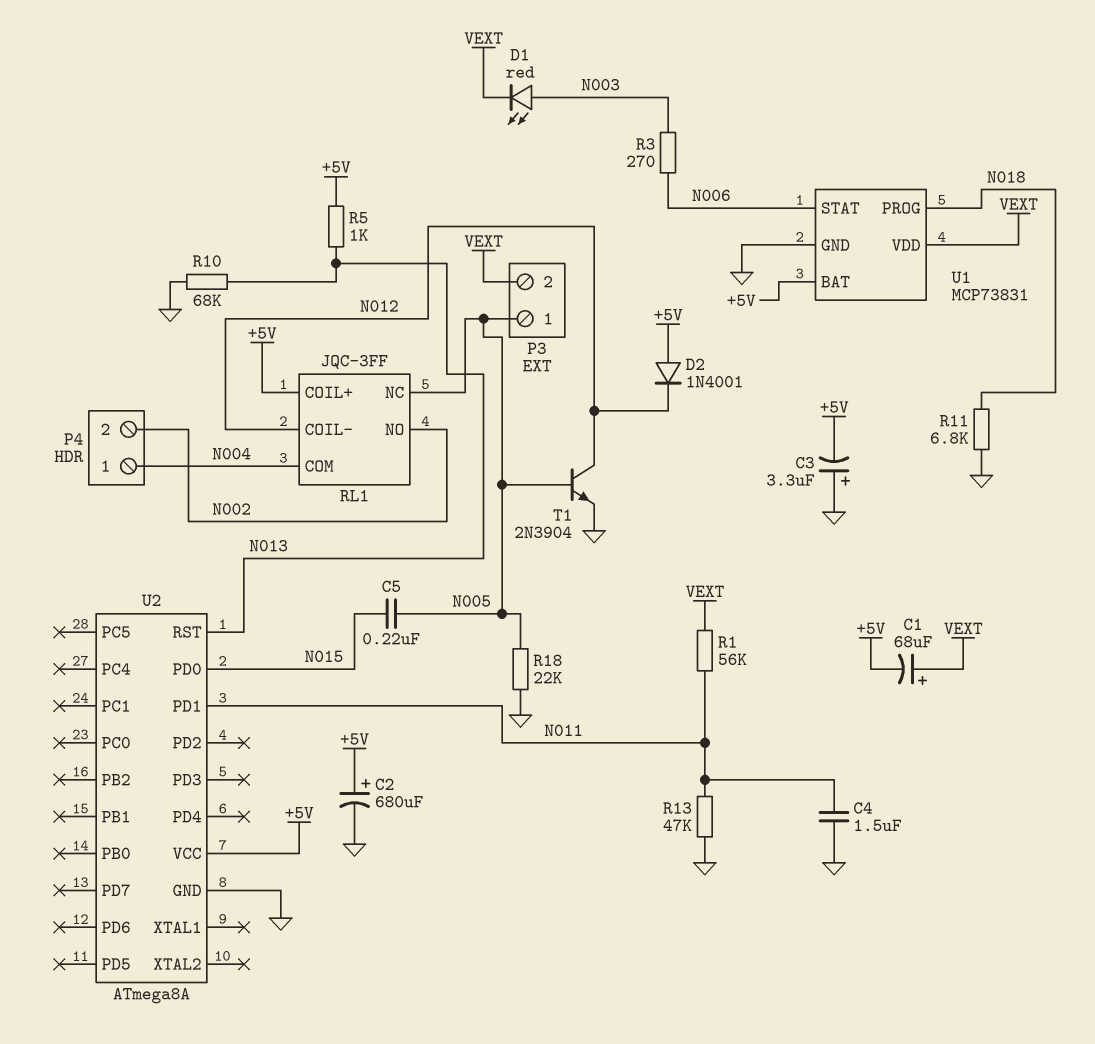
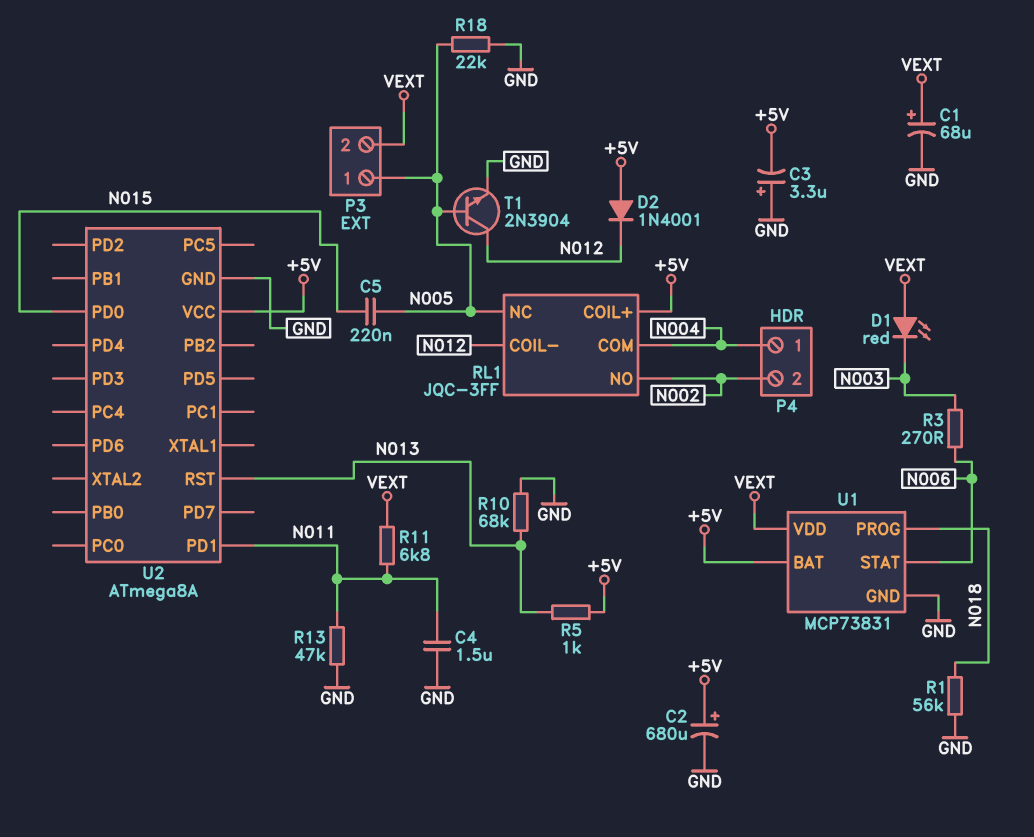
C1: 68uF (plus VEXT, minus +5V) -> 68uF (plus VEXT, minus GND)
D1: LED red (A N003, K VEXT) -> LED red (A VEXT, K N003)
R1: 56k (N011, VEXT) -> 56k (GND, N018)
R11: 6.8k (GND, N018) -> 6.8k (N011, VEXT)

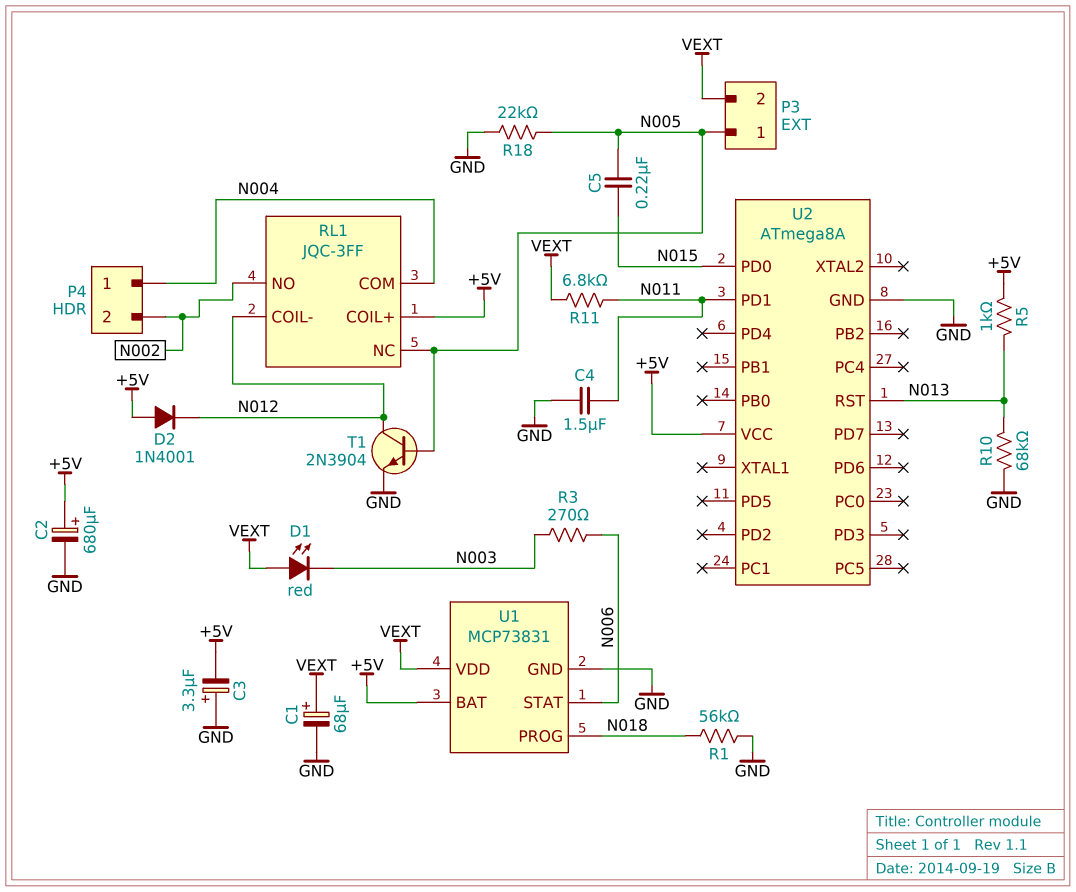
R13: 47k (GND, N011) -> none

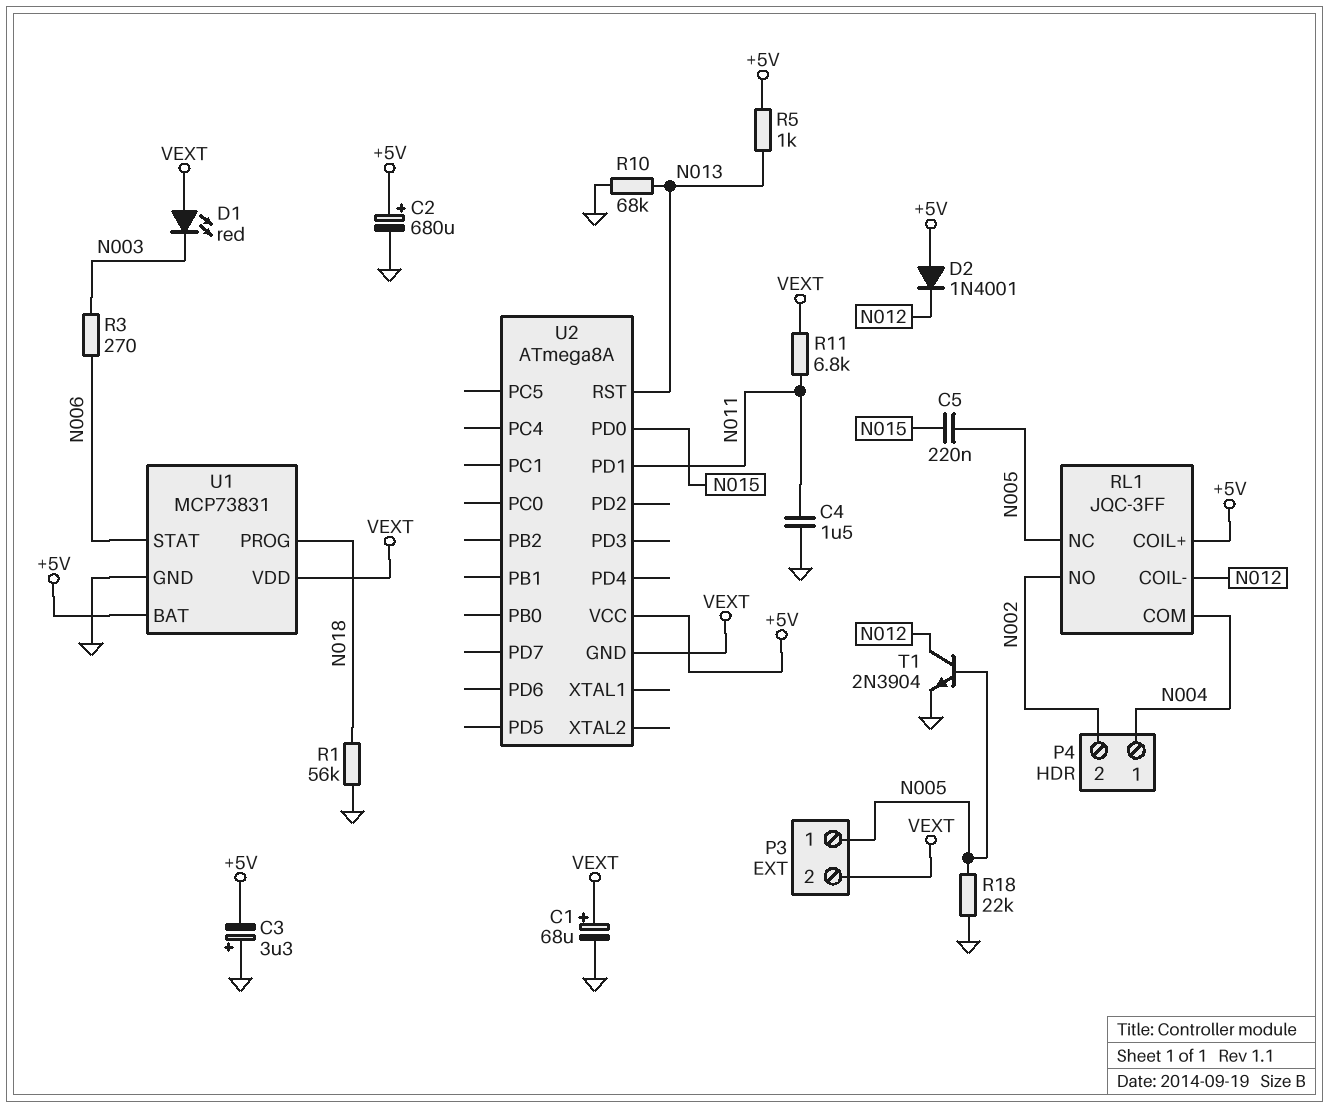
U2 pin GND: GND -> VEXT

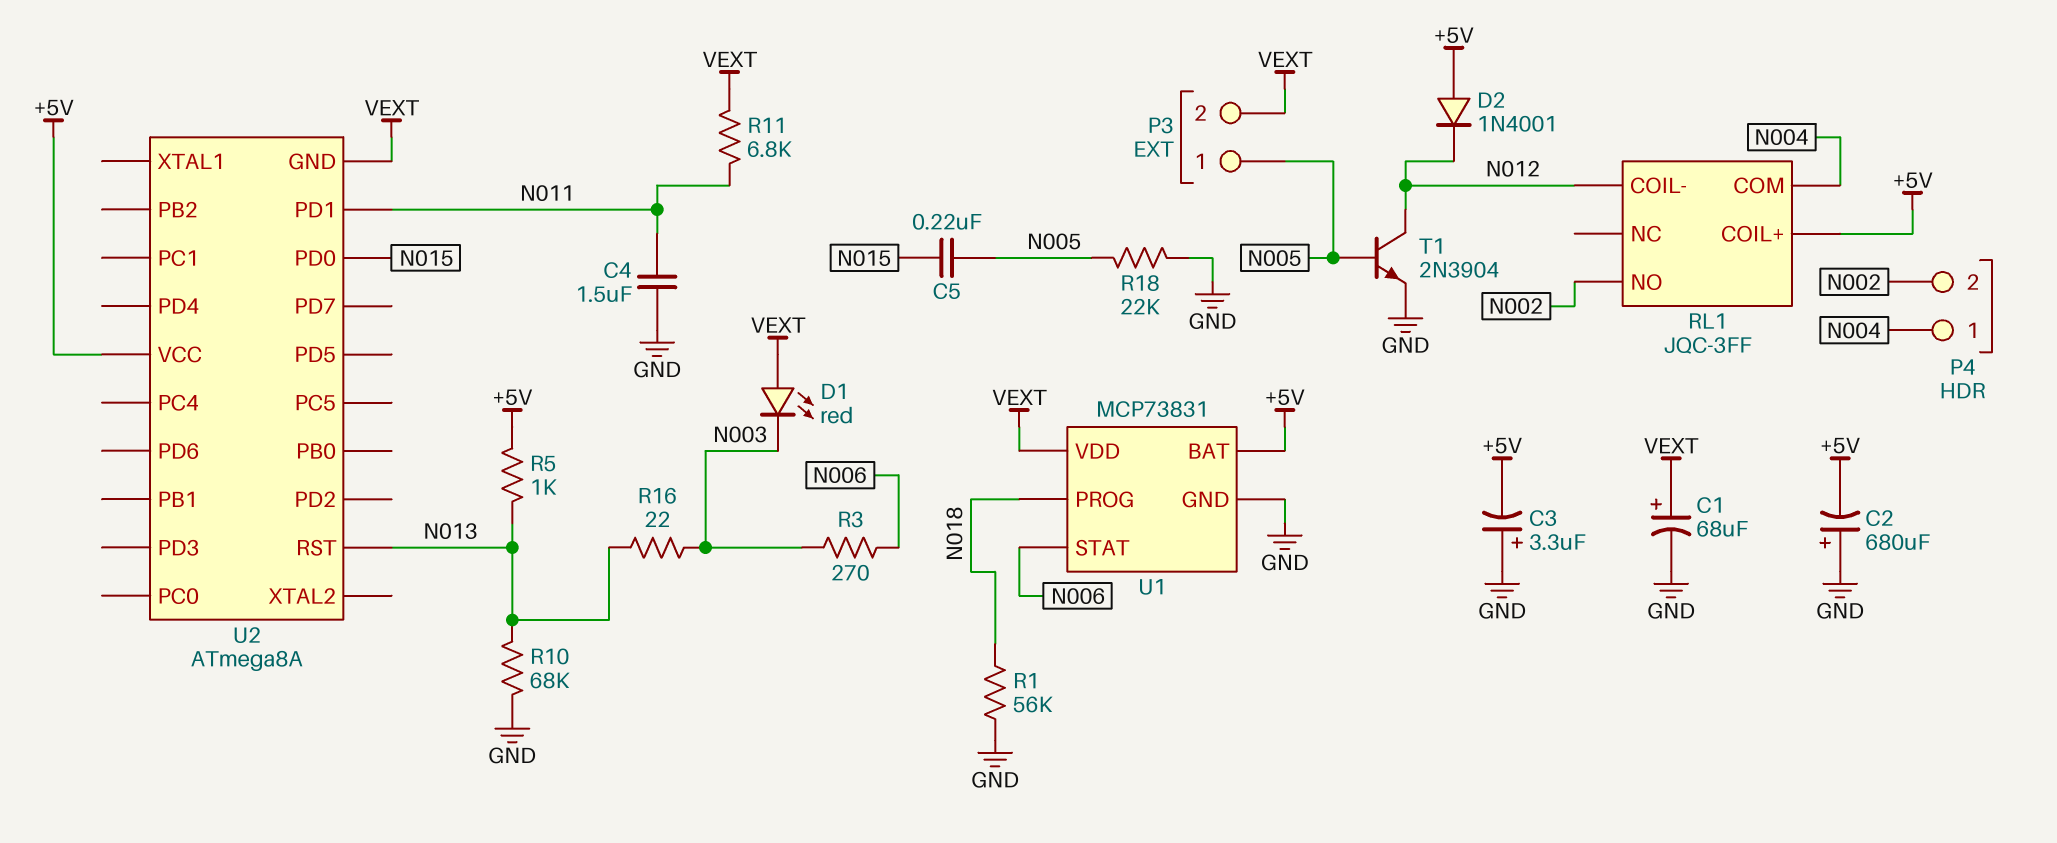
C2: 680uF (plus +5V, minus GND) -> 680uF (plus GND, minus +5V)
R16: none -> 22 (N003, N013)
RL1 pin NC: N005 -> none

